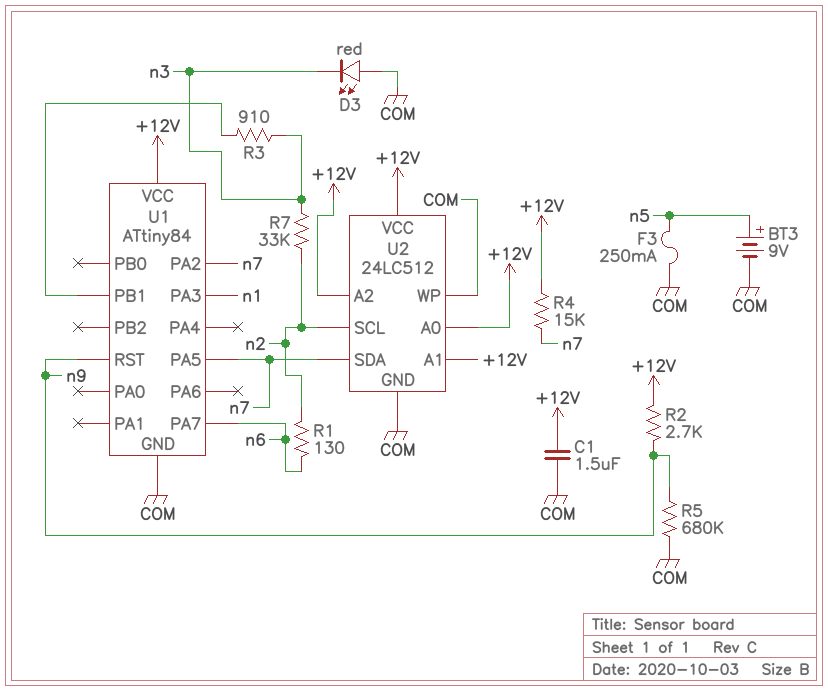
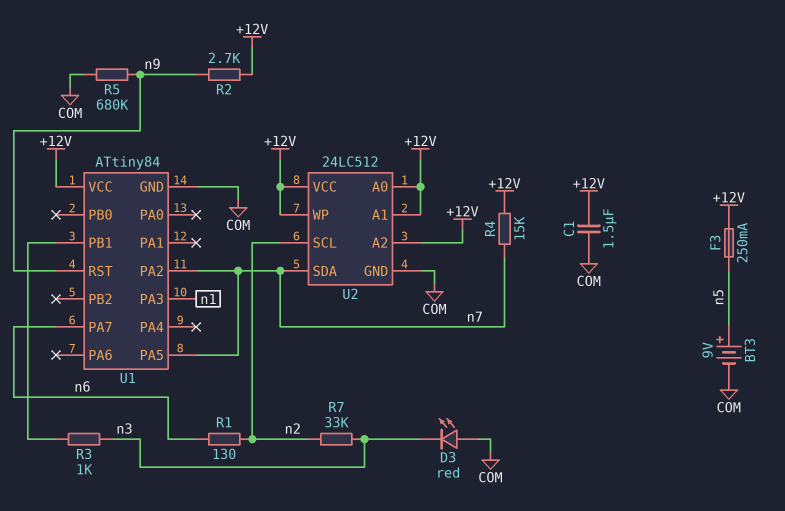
F3: 250mA (COM, n5) -> 250mA (+12V, n5)
R3: 910 (U1/PB1, n3) -> 1k (U1/PB1, n3)
U2 pin WP: COM -> +12V

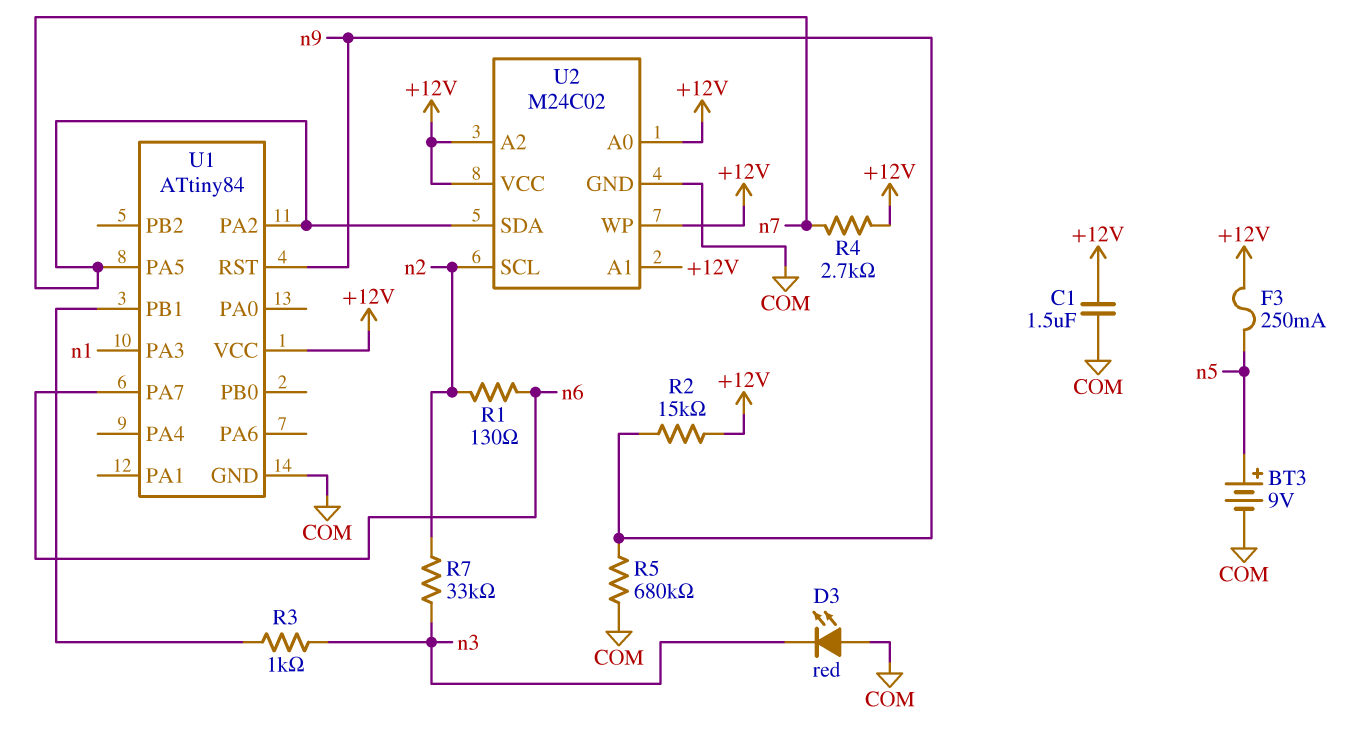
R2: 2.7k (+12V, n9) -> 15k (+12V, n9)
R4: 15k (+12V, n7) -> 2.7k (+12V, n7)
U2: 24LC512 -> M24C02

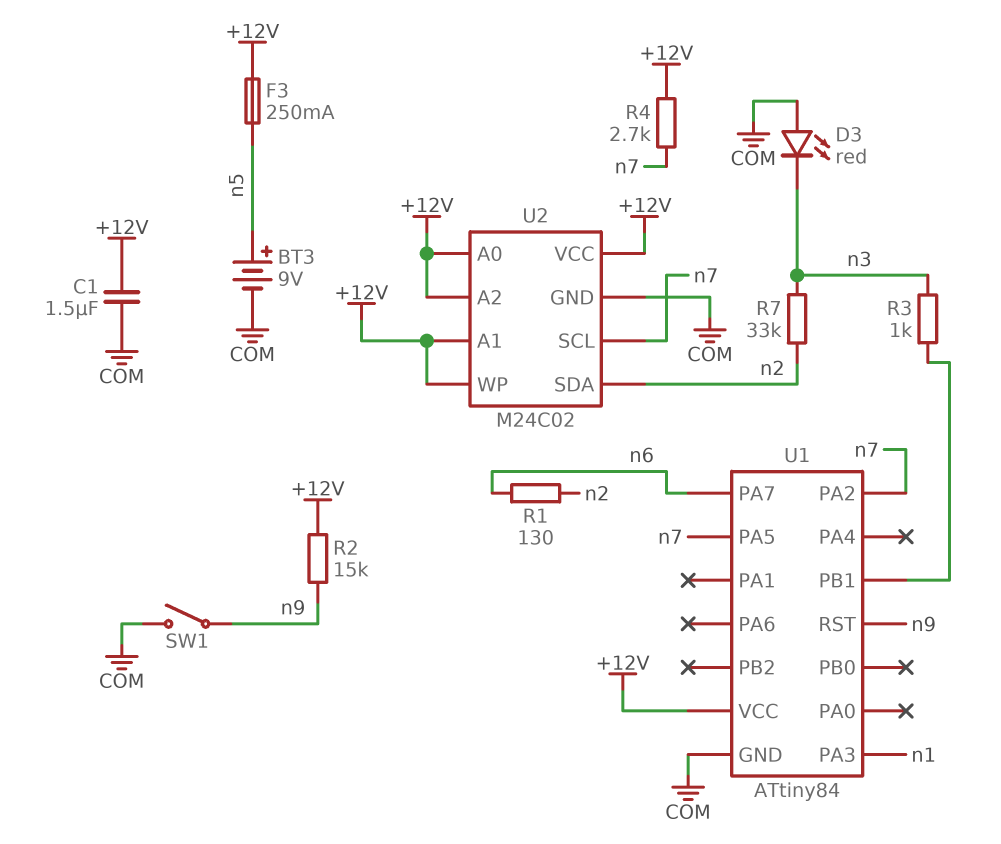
R5: 680k (COM, n9) -> none
SW1: none -> switch (COM, n9)
U2 pin SCL: n2 -> n7
U2 pin SDA: n7 -> n2

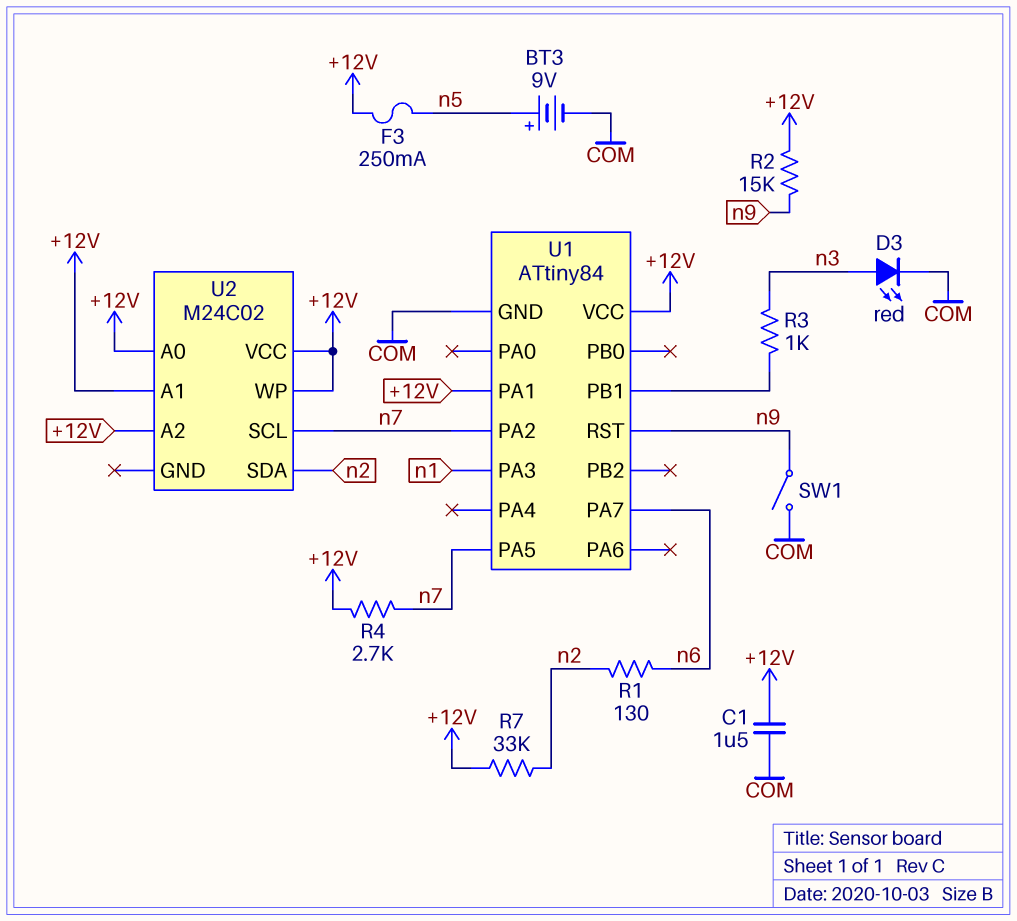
D3: LED red (A COM, K n3) -> LED red (A n3, K COM)
R7: 33k (n2, n3) -> 33k (+12V, n2)
U1 pin PA1: none -> +12V
U2 pin GND: COM -> none

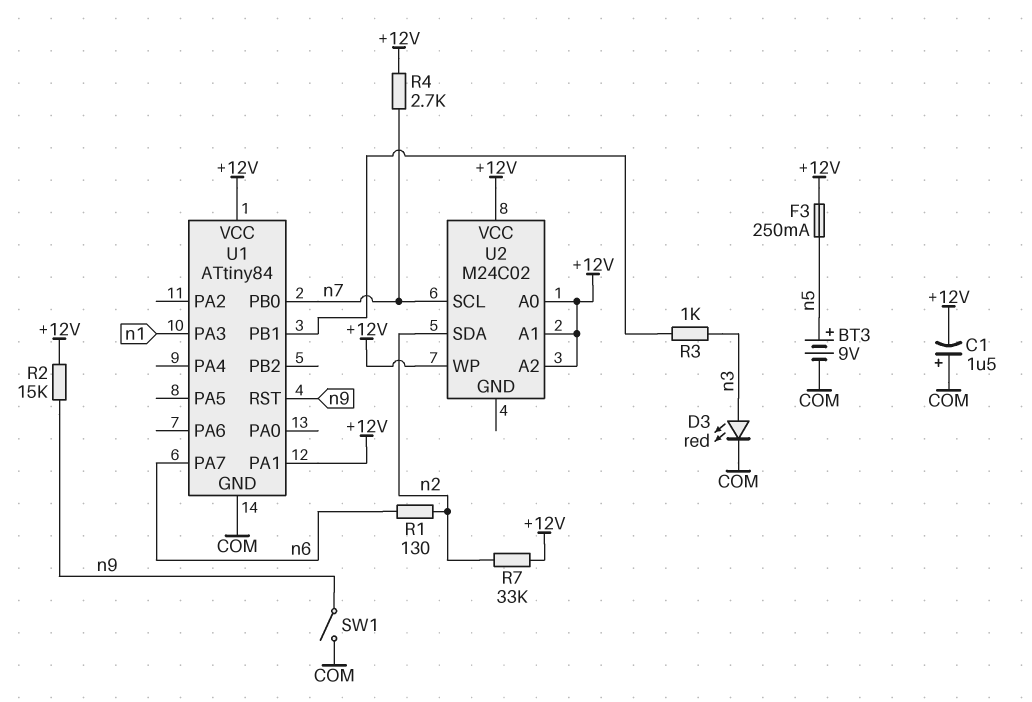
C1: 1.5uF (+12V, COM) -> 1.5uF (plus COM, minus +12V)
U1 pin PA2: n7 -> none
U1 pin PA5: n7 -> none
U1 pin PB0: none -> n7

